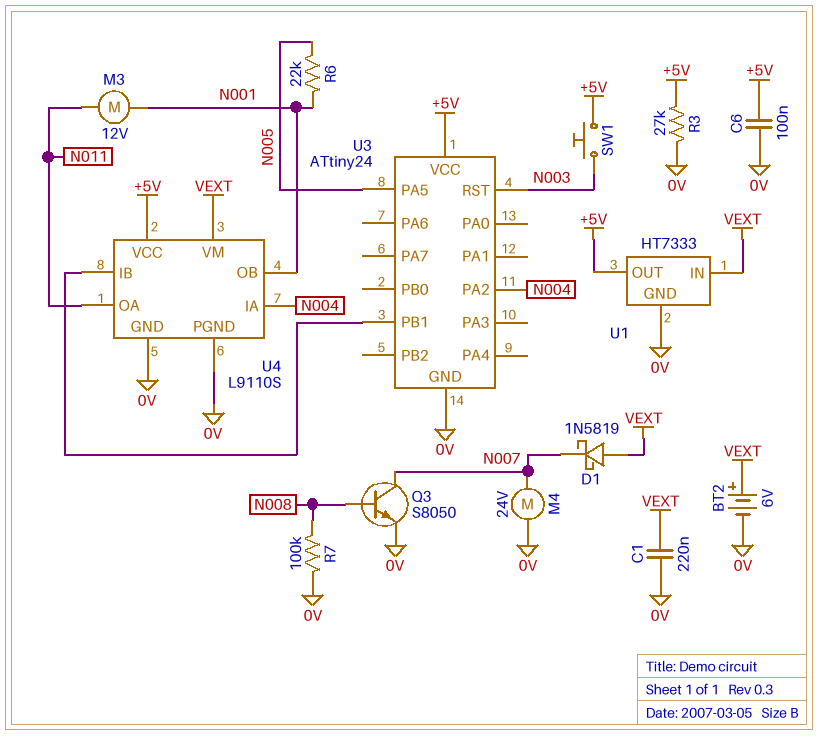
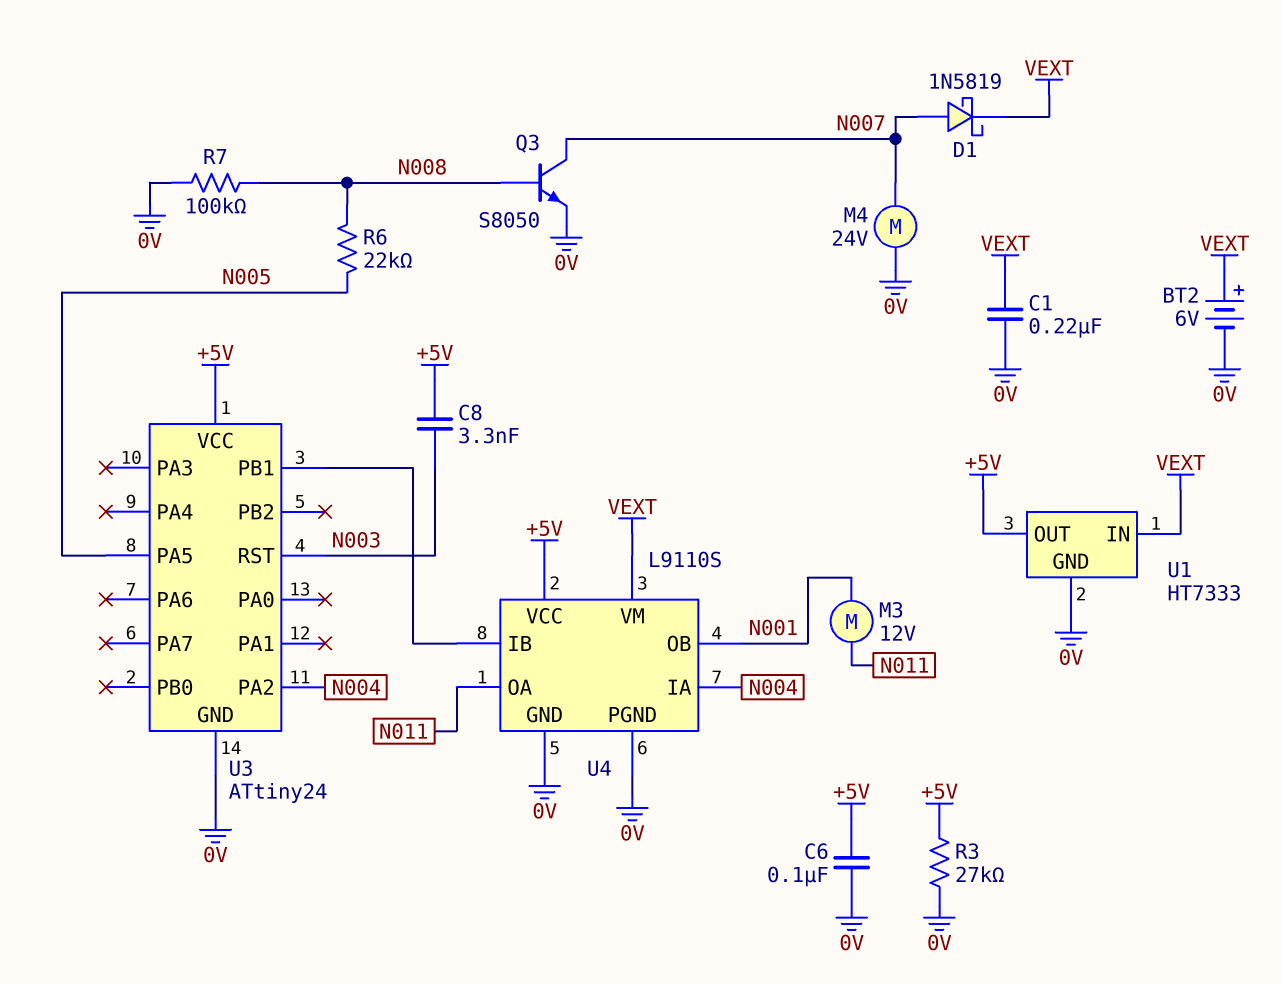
C8: none -> 3.3nF (+5V, N003)
D1: schottky 1N5819 (A VEXT, K N007) -> schottky 1N5819 (A N007, K VEXT)
R6: 22k (N001, N005) -> 22k (N005, N008)
SW1: button (+5V, N003) -> none

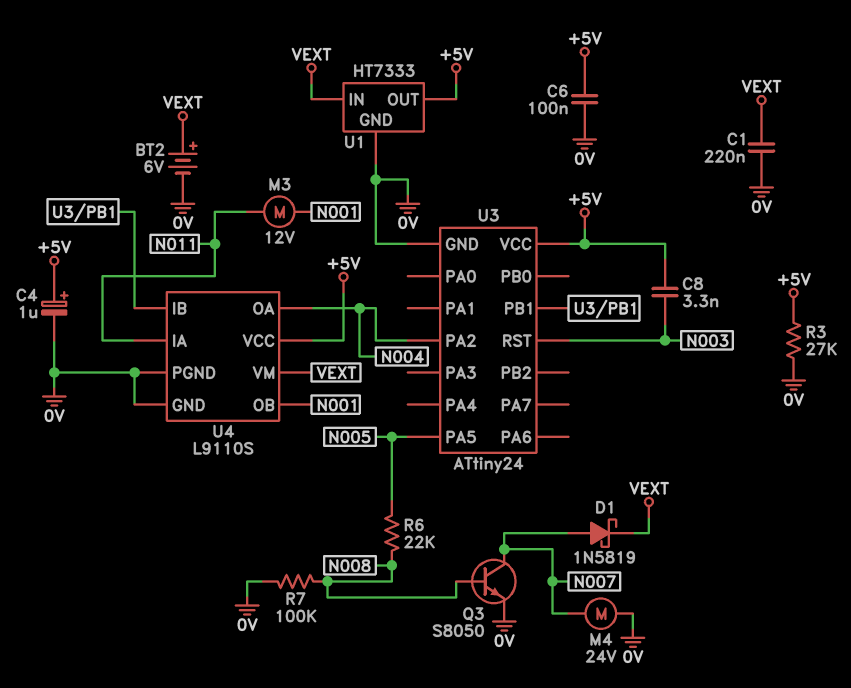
C4: none -> 1uF (plus +5V, minus 0V)
U4 pin IA: N004 -> N011
U4 pin OA: N011 -> N004

